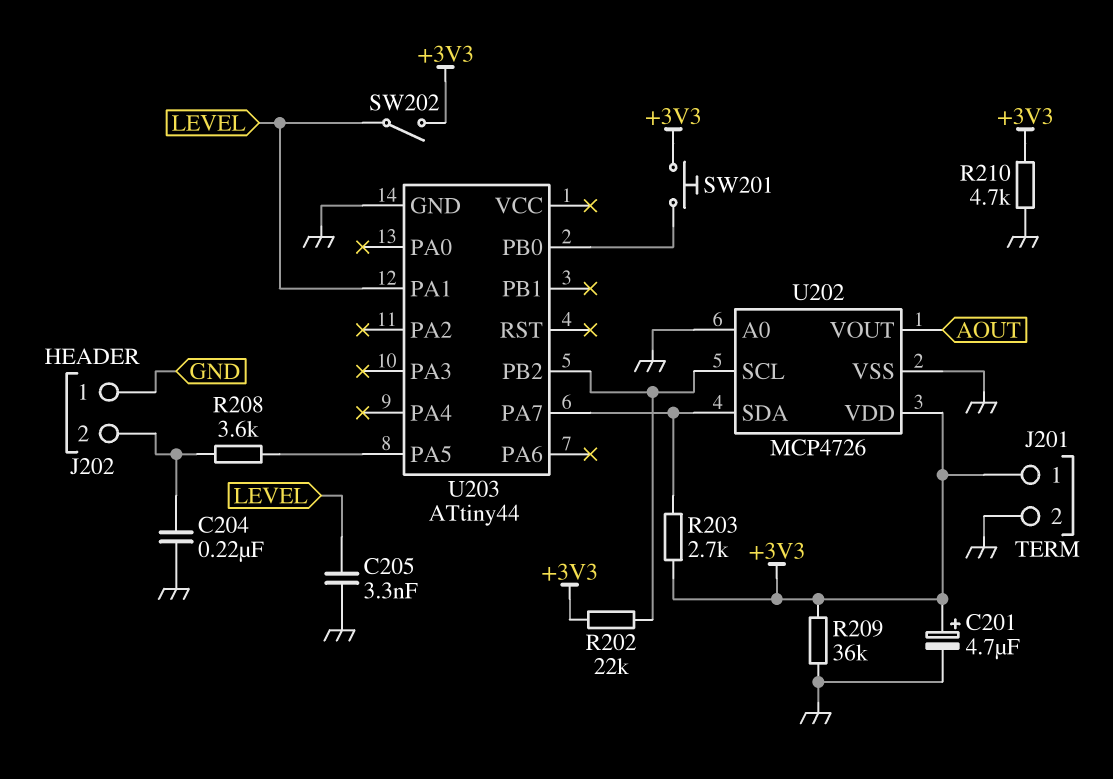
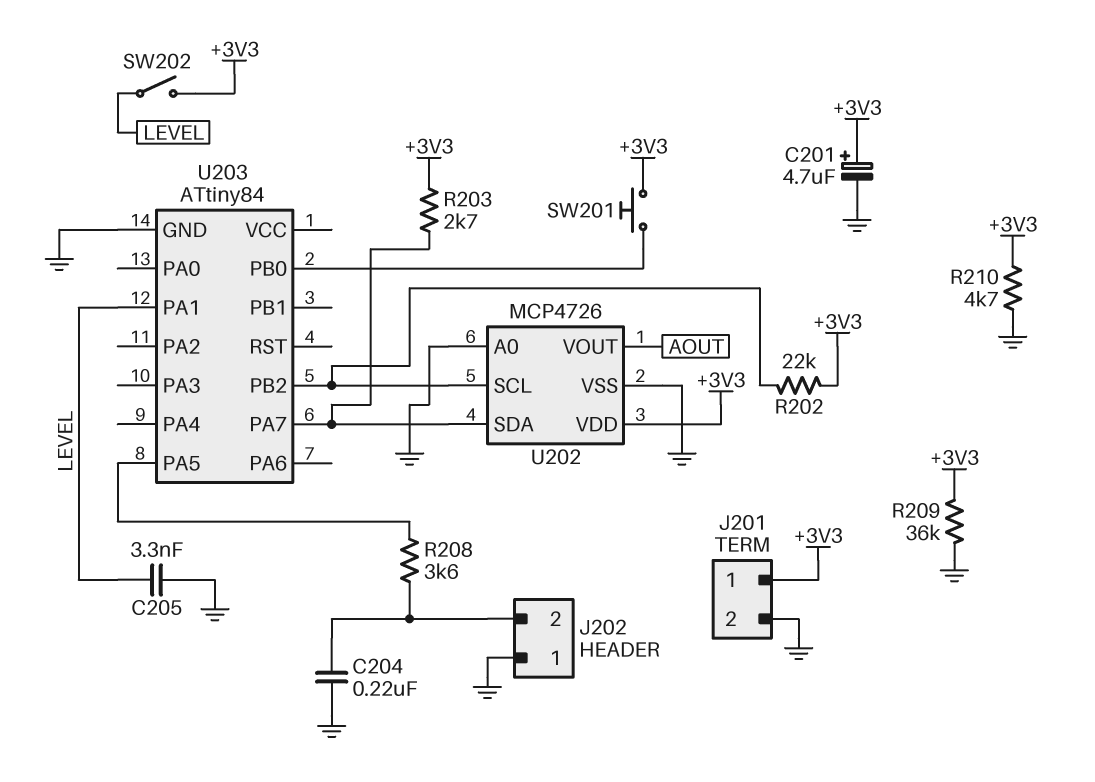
U203: ATtiny44 -> ATtiny84

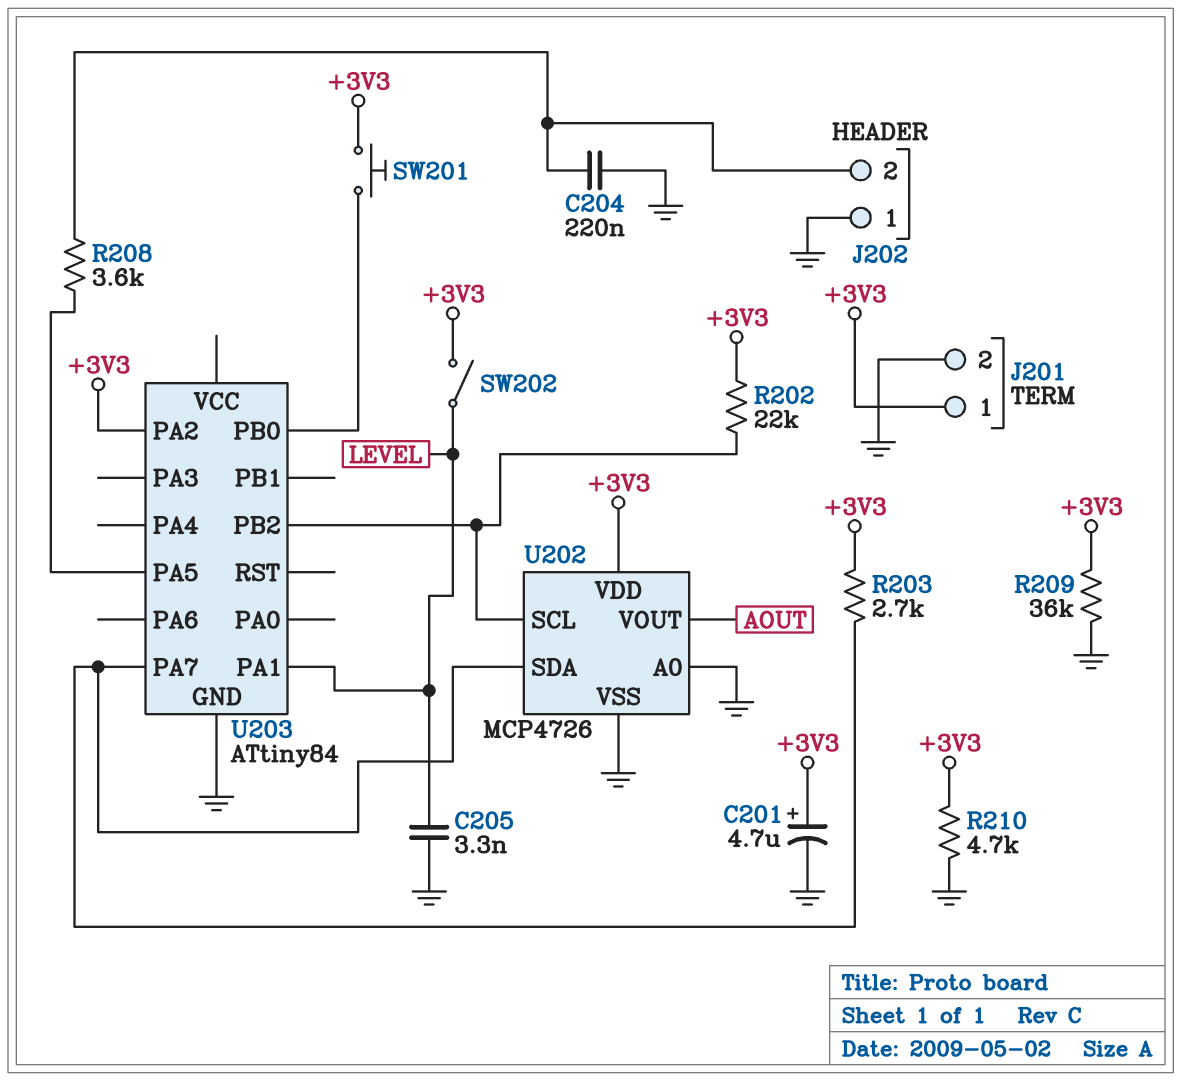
U203 pin PA2: none -> +3V3

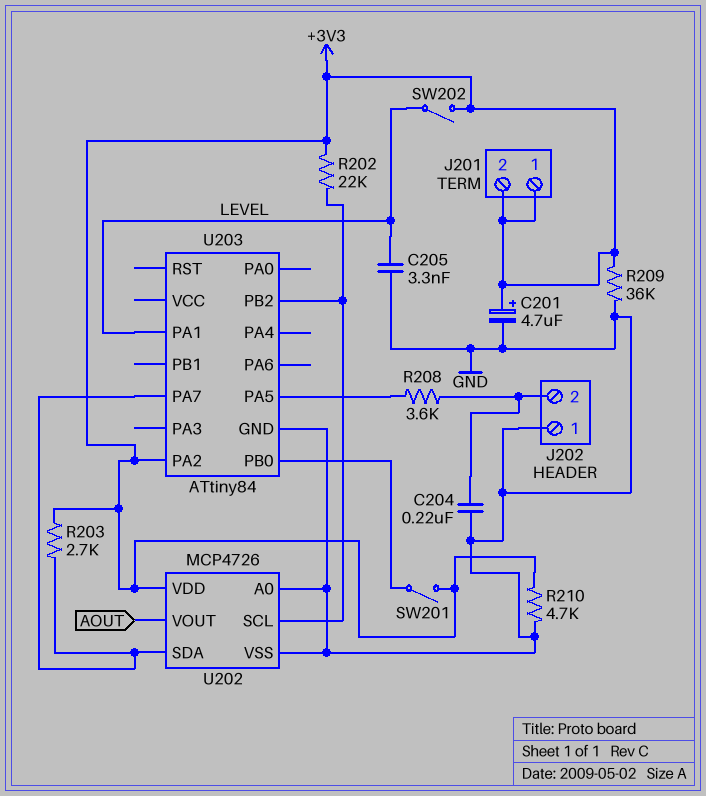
J201 pin 2: GND -> +3V3
SW201: button (+3V3, U203/PB0) -> switch (+3V3, U203/PB0)

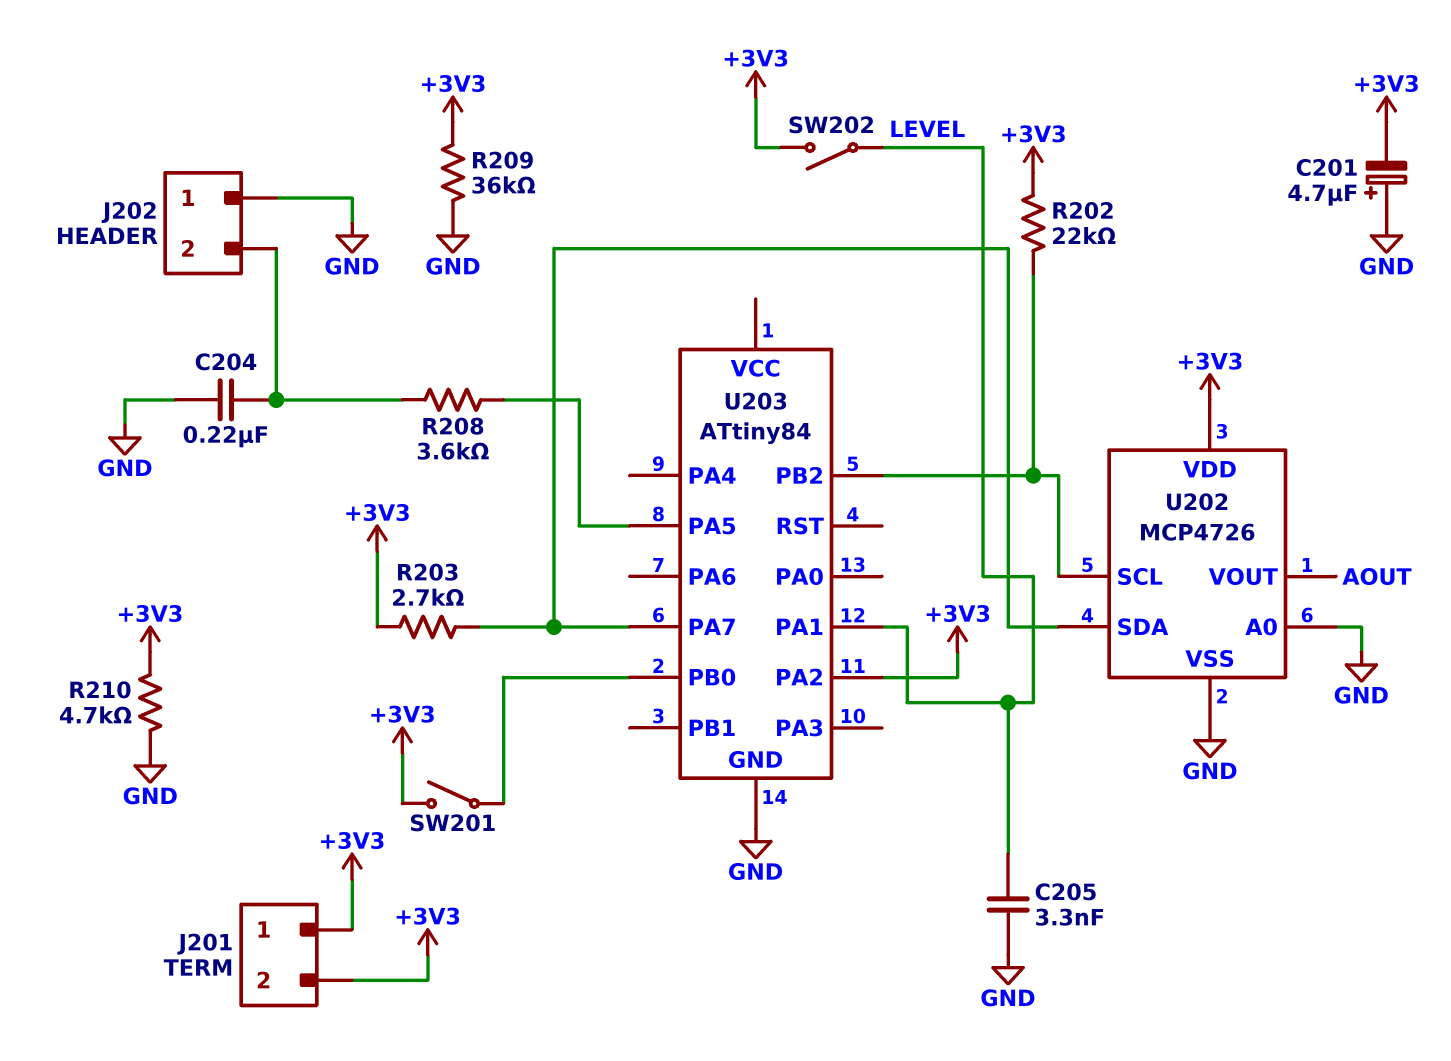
C201: 4.7uF (plus +3V3, minus GND) -> 4.7uF (plus GND, minus +3V3)

